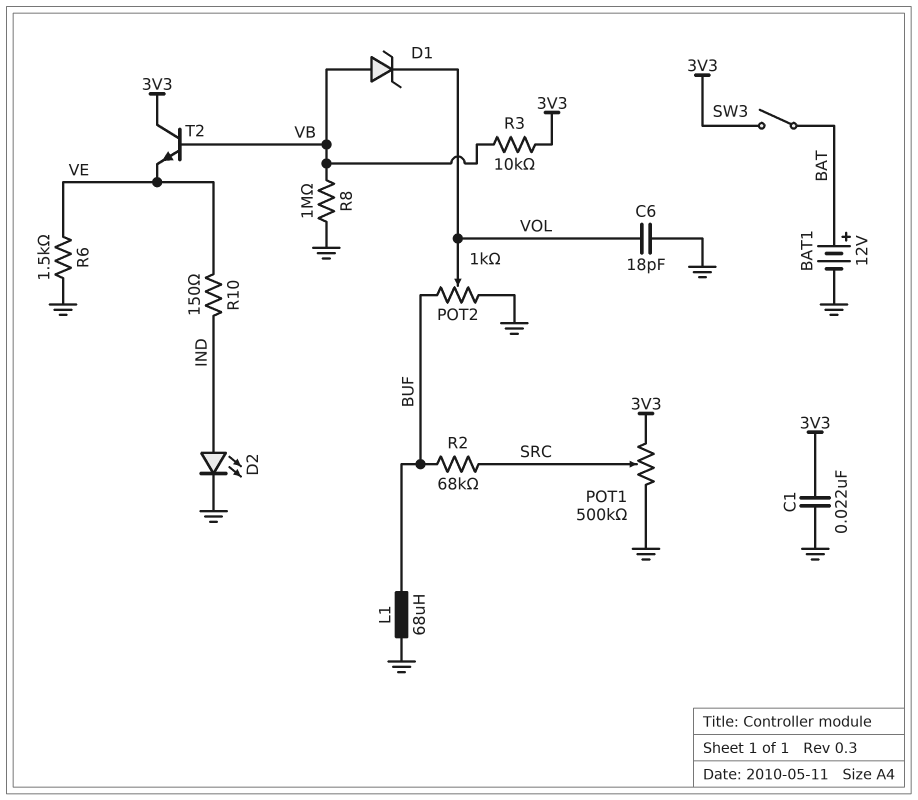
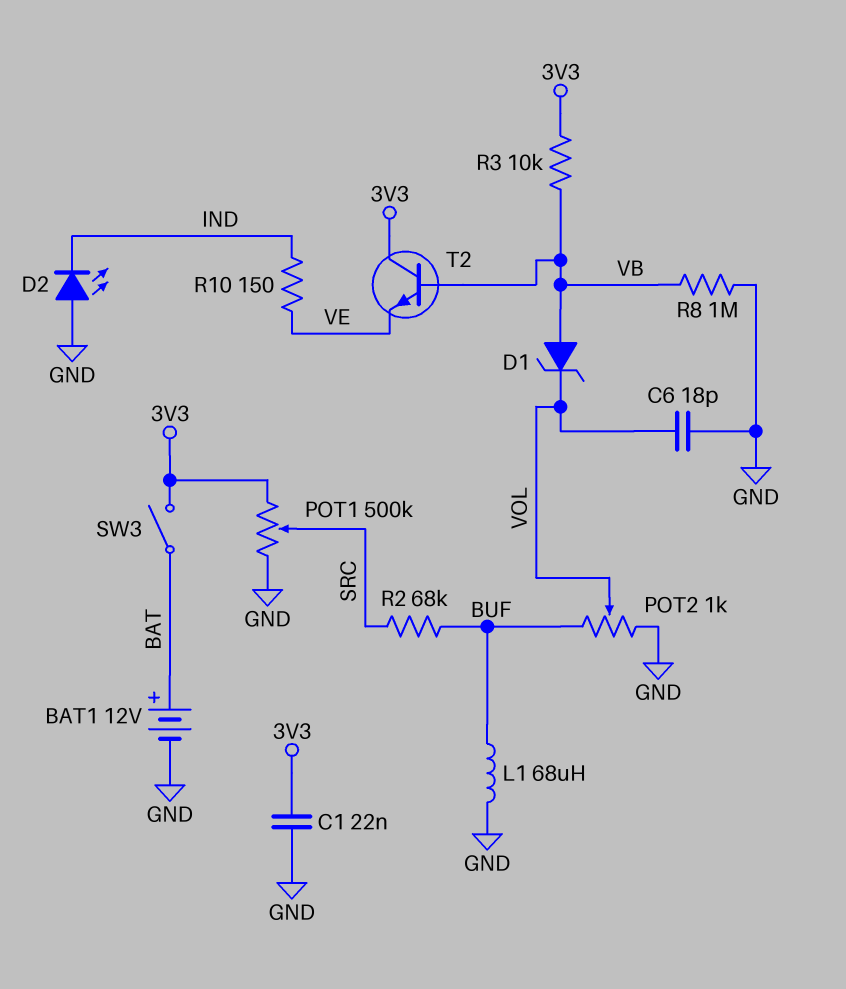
D2: LED (A IND, K GND) -> LED (A GND, K IND)
R6: 1.5k (GND, VE) -> none

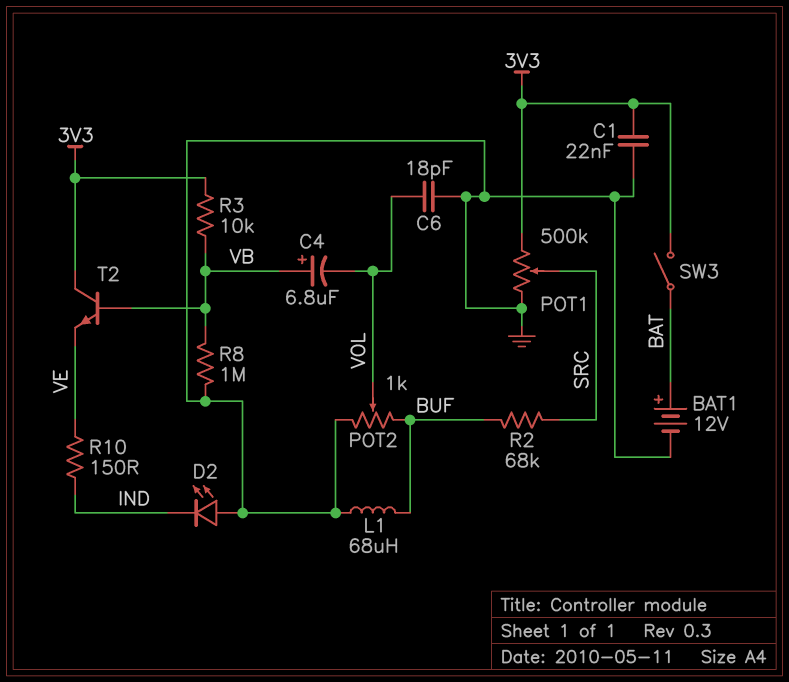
C4: none -> 6.8uF (plus VB, minus VOL)
D1: zener (A VB, K VOL) -> none

